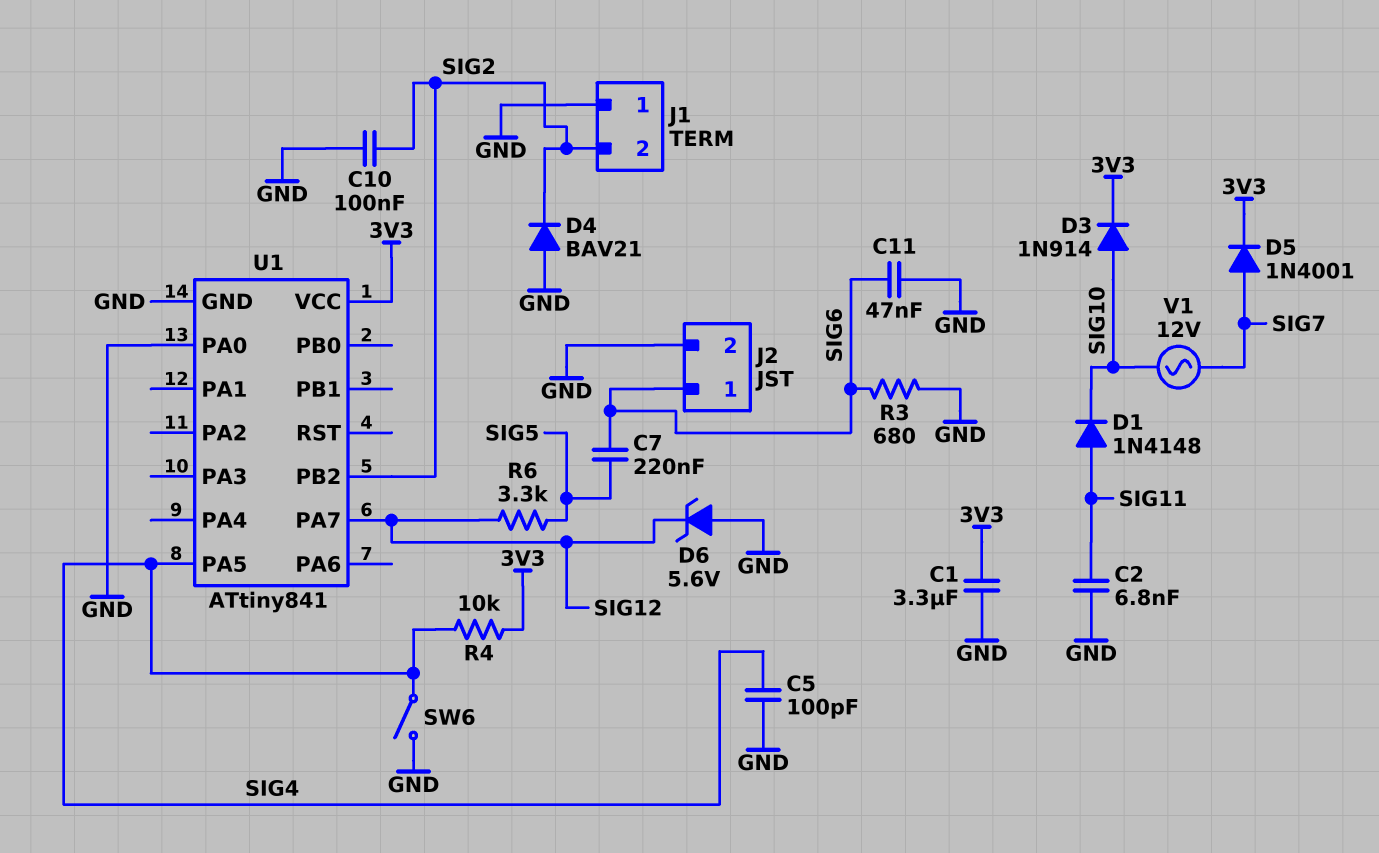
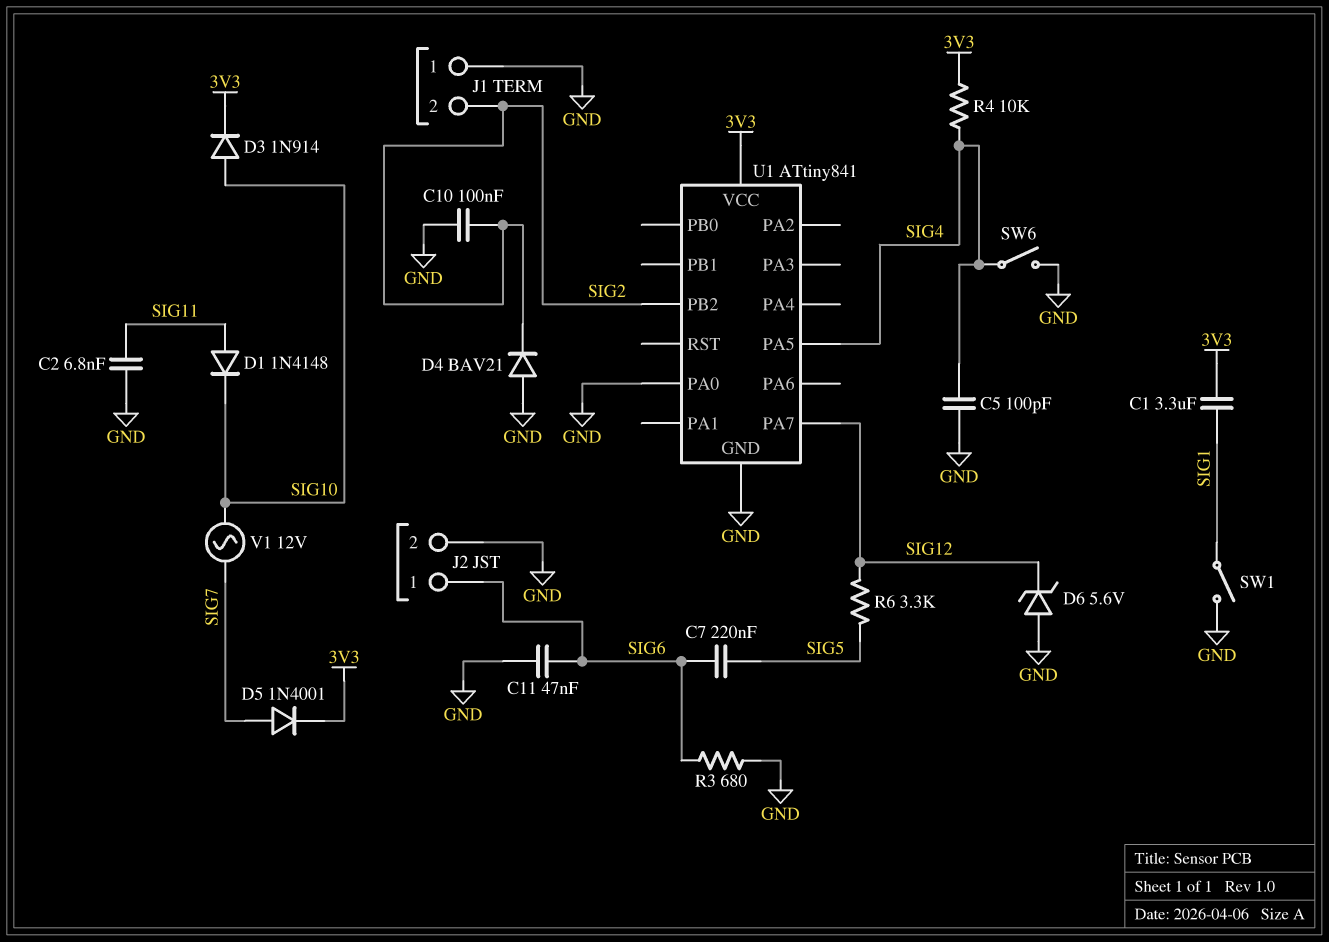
C1: 3.3uF (3V3, GND) -> 3.3uF (3V3, SIG1)
SW1: none -> switch (GND, SIG1)

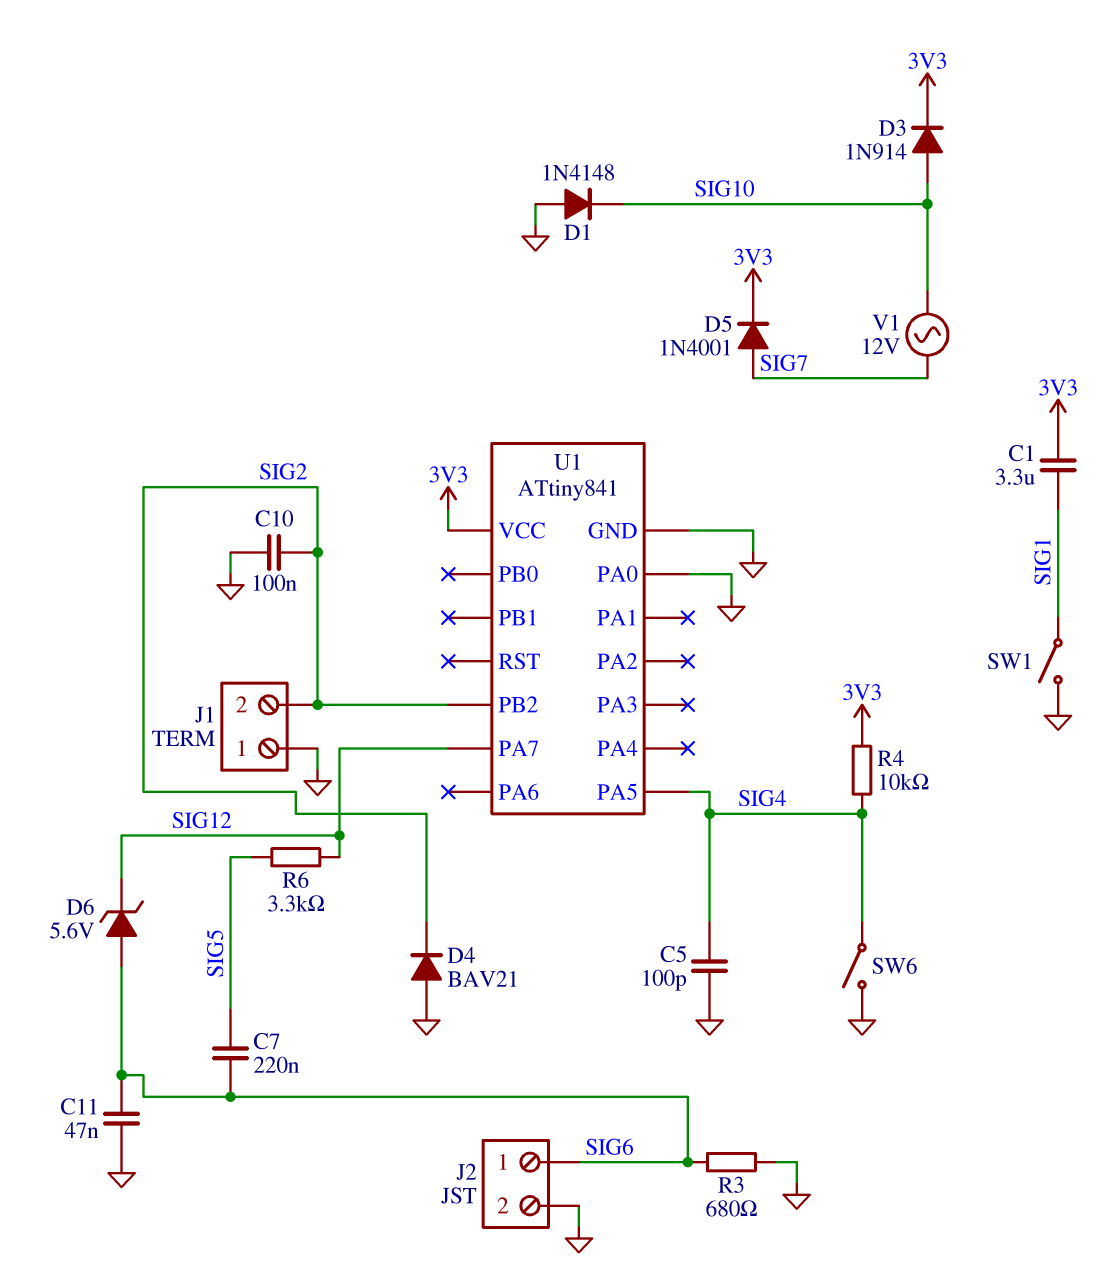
C2: 6.8nF (GND, SIG11) -> none
D1: diode 1N4148 (A SIG11, K SIG10) -> diode 1N4148 (A GND, K SIG10)
D6: zener 5.6V (A GND, K SIG12) -> zener 5.6V (A SIG6, K SIG12)

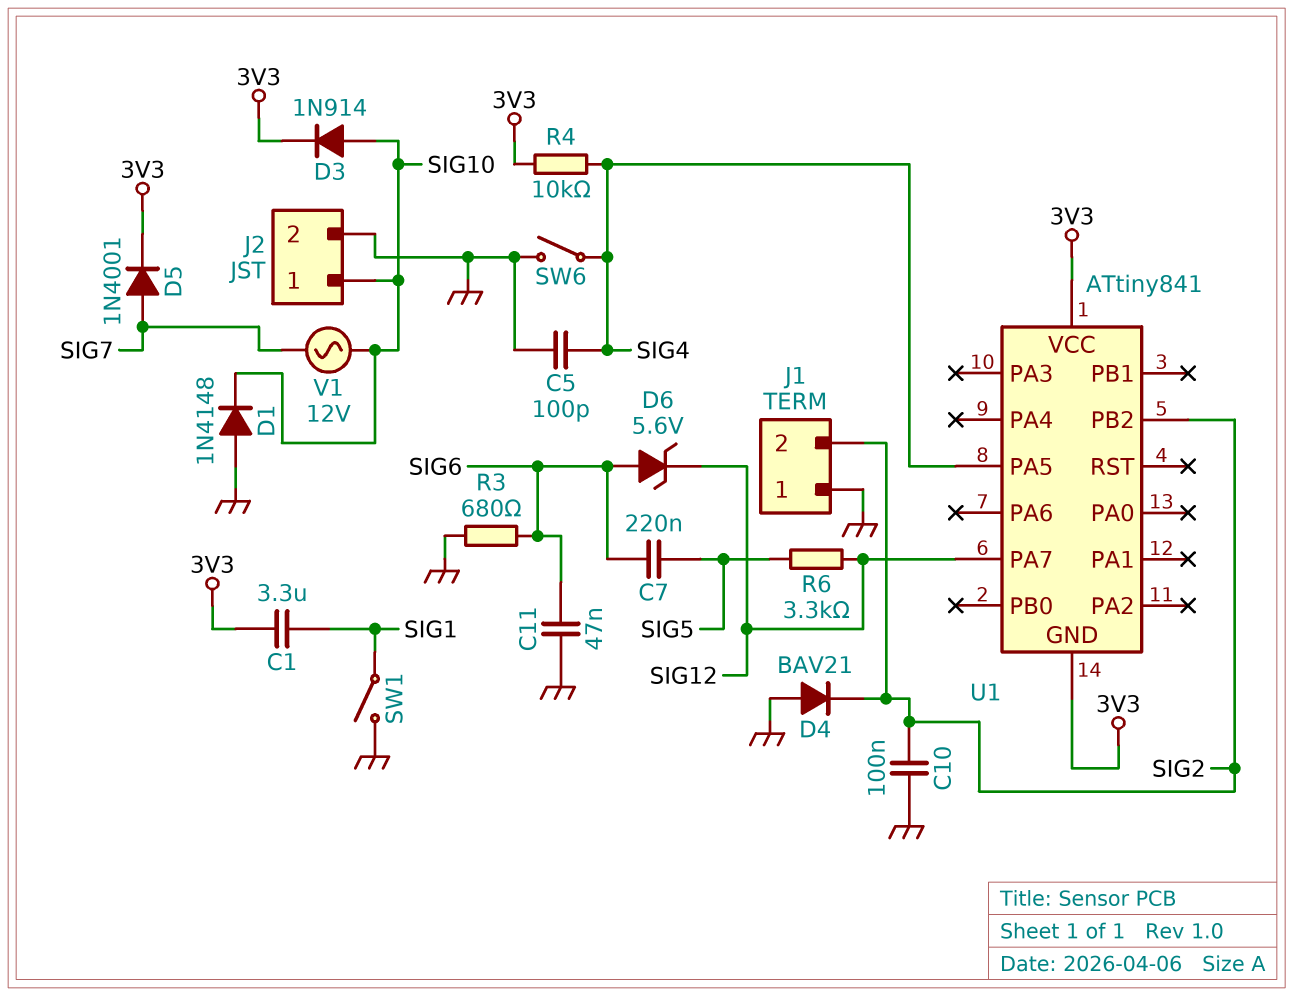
J2 pin 1: SIG6 -> SIG10
U1 pin GND: GND -> 3V3
U1 pin PA0: GND -> none

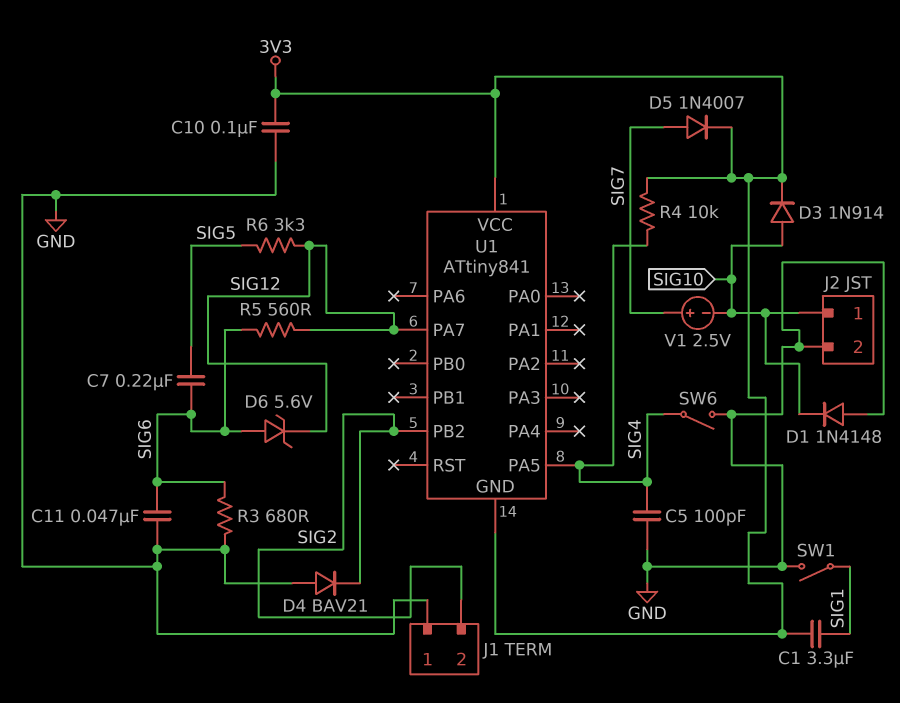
C10: 100nF (GND, SIG2) -> 100nF (3V3, GND)
D5: diode 1N4001 (A SIG7, K 3V3) -> diode 1N4007 (A SIG7, K 3V3)
R5: none -> 560 (SIG6, SIG12)
V1: AC 12V (SIG7, SIG10) -> 2.5V (plus SIG7, minus SIG10)

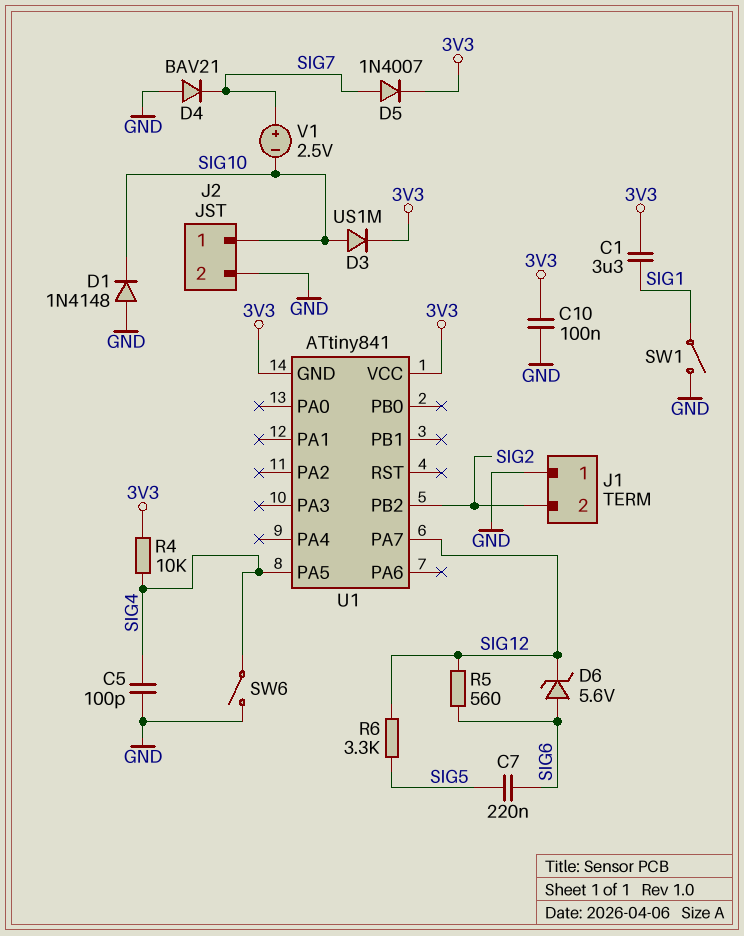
C11: 47nF (GND, SIG6) -> none
D3: diode 1N914 (A SIG10, K 3V3) -> diode US1M (A SIG10, K 3V3)
D4: diode BAV21 (A GND, K SIG2) -> diode BAV21 (A GND, K SIG7)
R3: 680 (GND, SIG6) -> none

